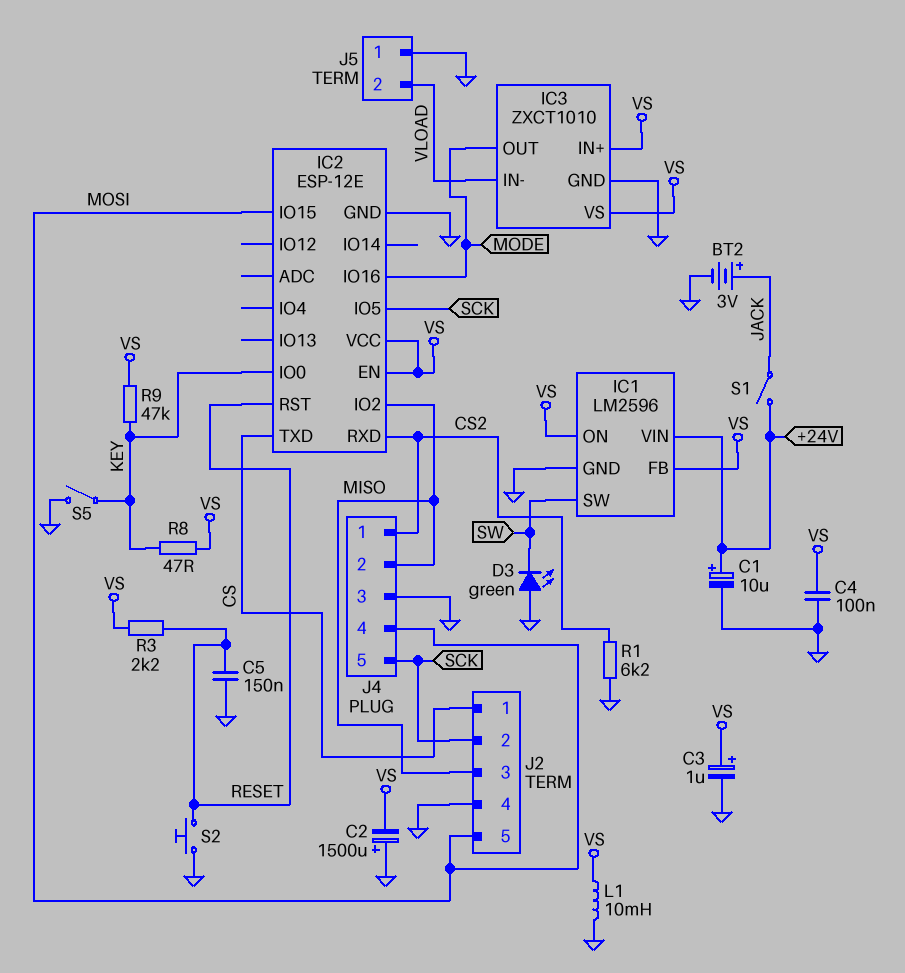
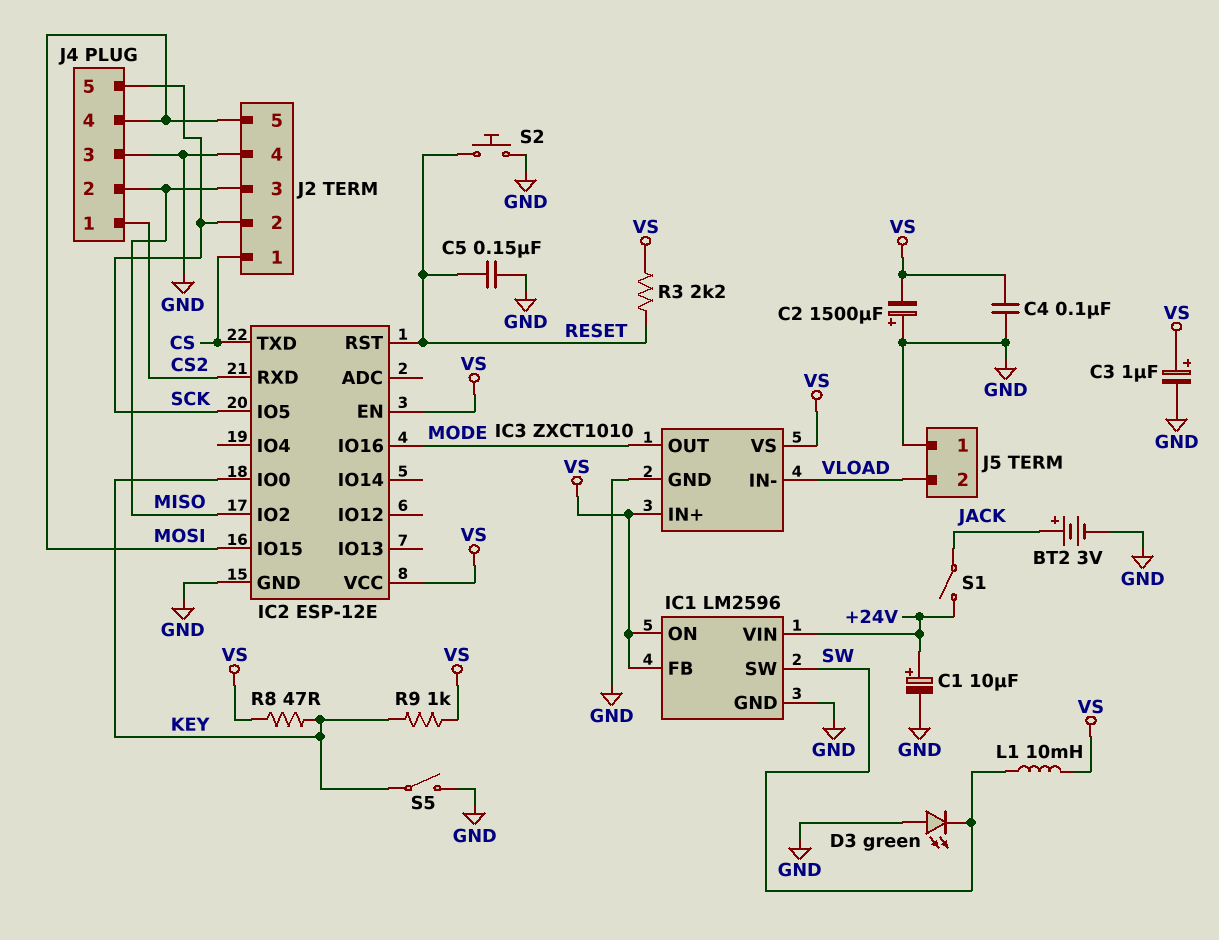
L1: 10mH (GND, VS) -> 10mH (SW, VS)
R1: 6.2k (CS2, GND) -> none
R9: 47k (KEY, VS) -> 1k (KEY, VS)

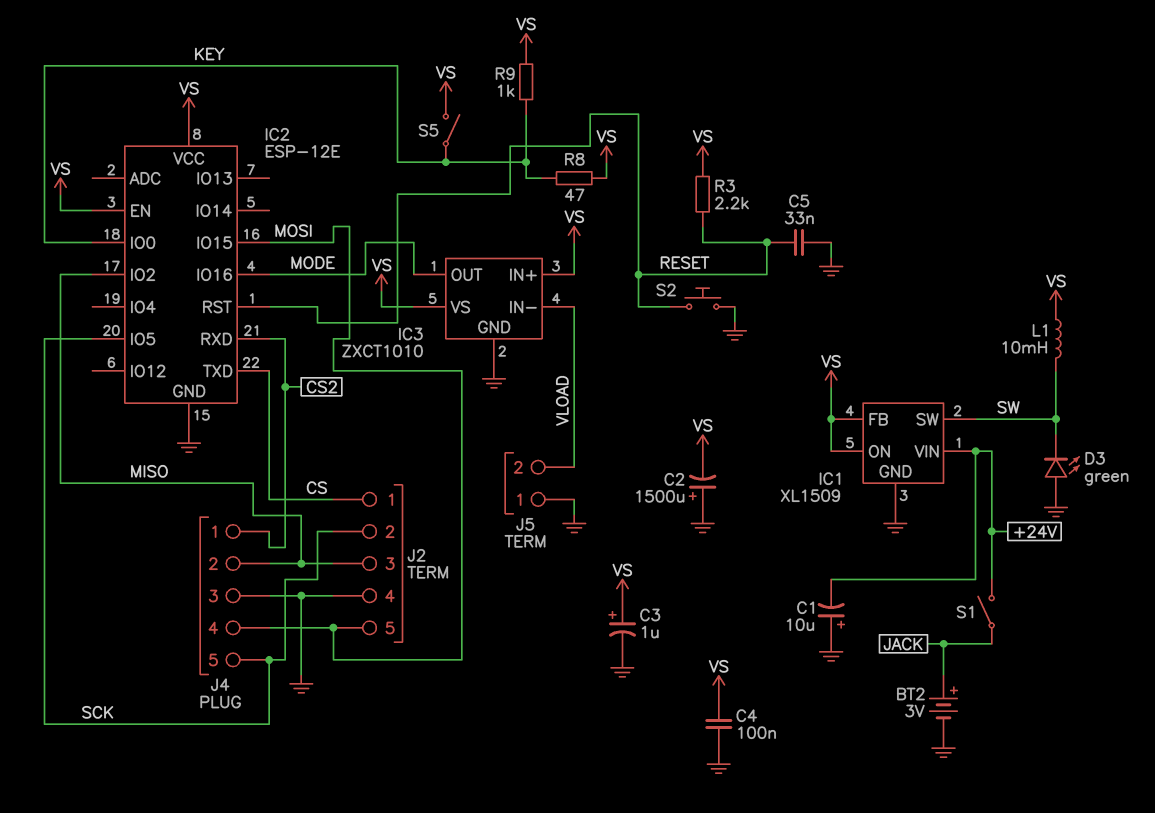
C1: 10uF (plus +24V, minus GND) -> 10uF (plus GND, minus +24V)
C5: 150nF (GND, RESET) -> 33nF (GND, RESET)
IC1: LM2596 -> XL1509
S5: switch (GND, KEY) -> switch (KEY, VS)

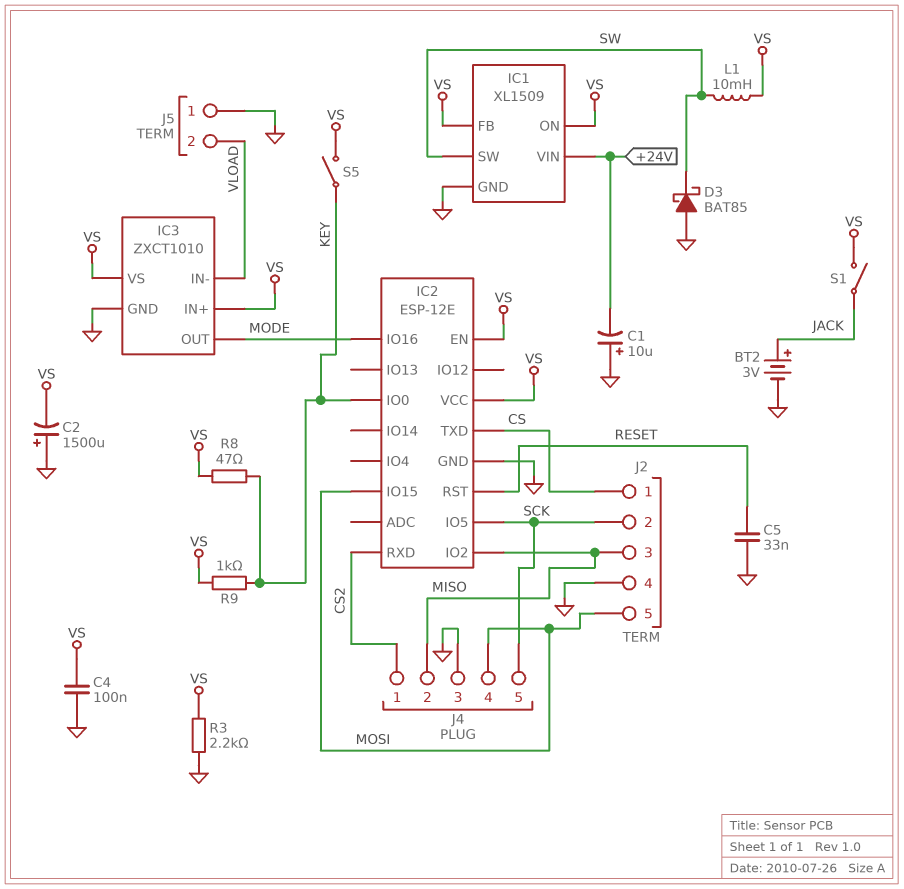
C3: 1uF (plus VS, minus GND) -> none
D3: LED green (A GND, K SW) -> schottky BAT85 (A GND, K SW)
R3: 2.2k (RESET, VS) -> 2.2k (GND, VS)
S1: switch (+24V, JACK) -> switch (JACK, VS)
S2: button (GND, RESET) -> none

